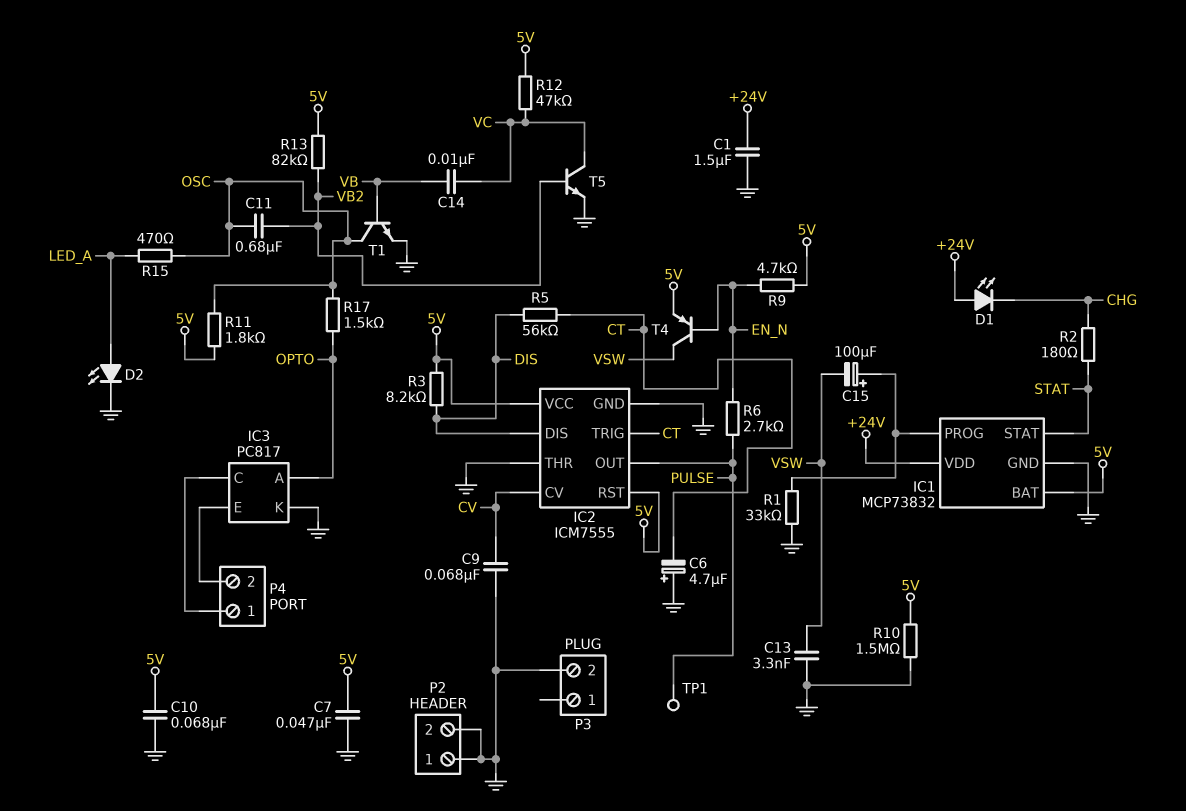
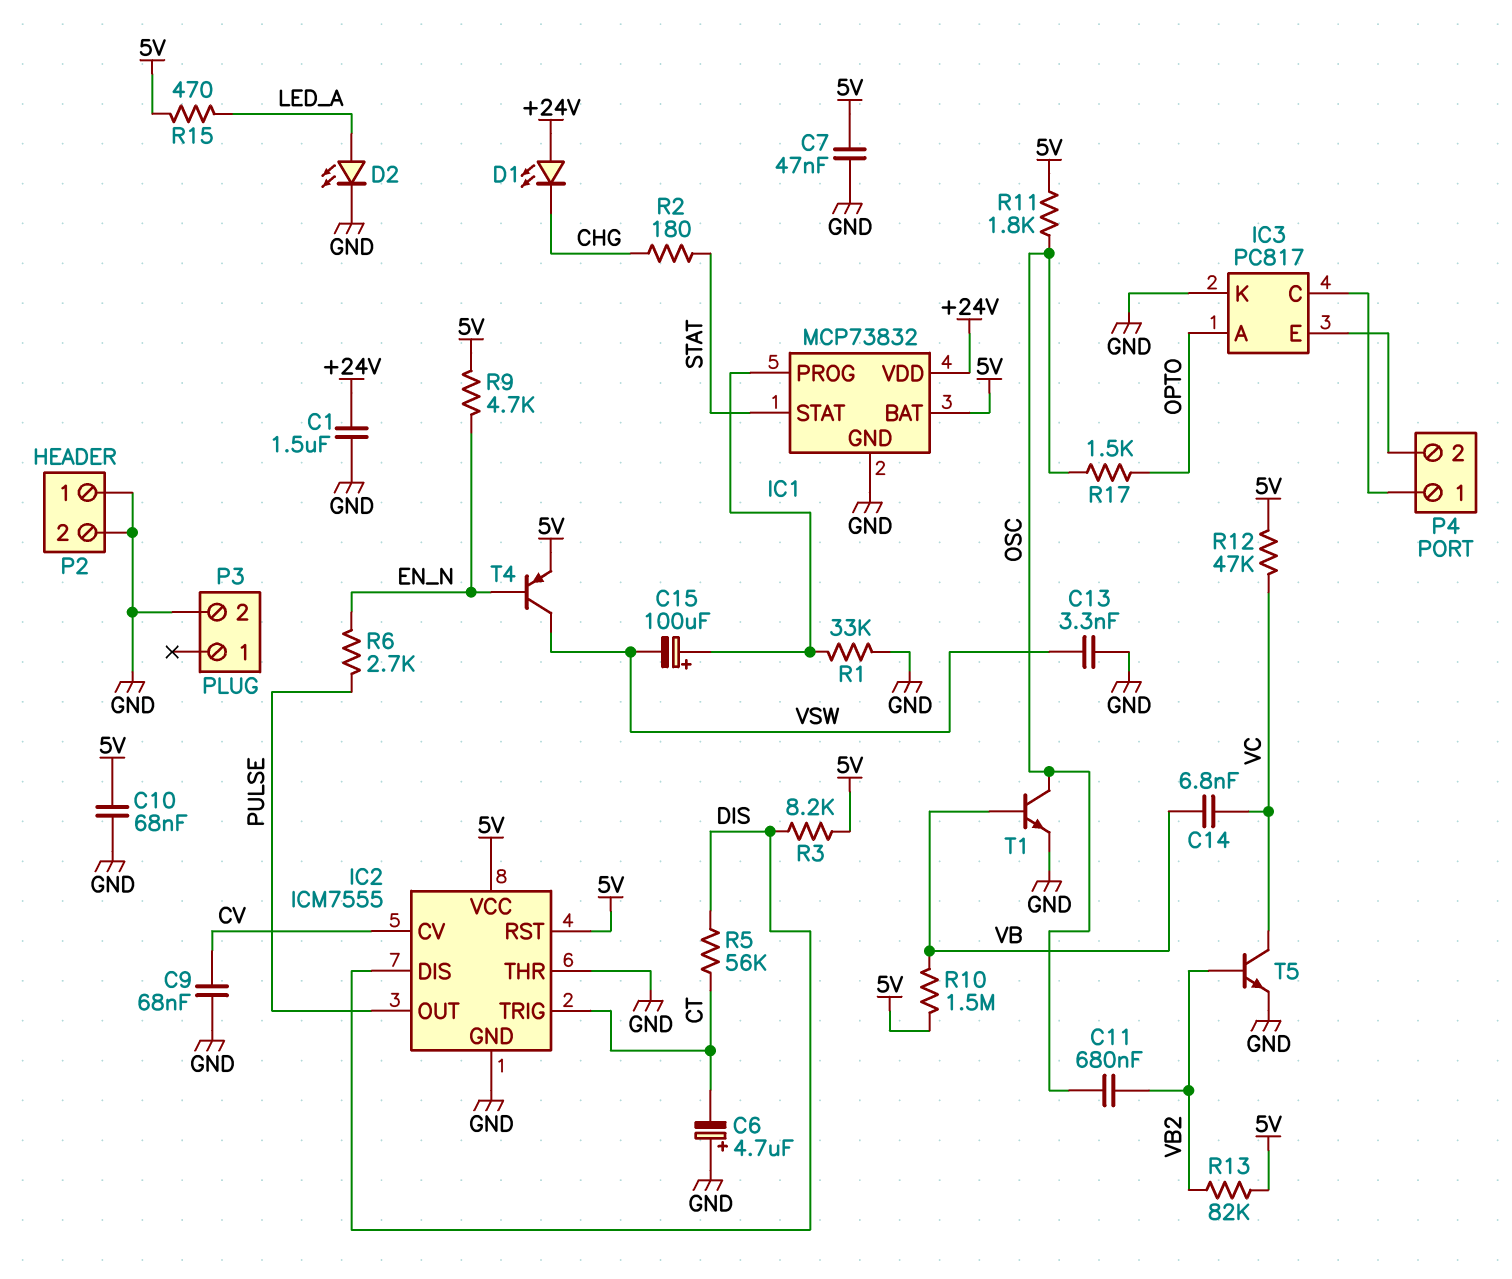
C14: 10nF (VB, VC) -> 6.8nF (VB, VC)
R10: 1.5M (5V, GND) -> 1.5M (5V, VB)
R15: 470 (LED_A, OSC) -> 470 (5V, LED_A)
TP1: test point (PULSE) -> none

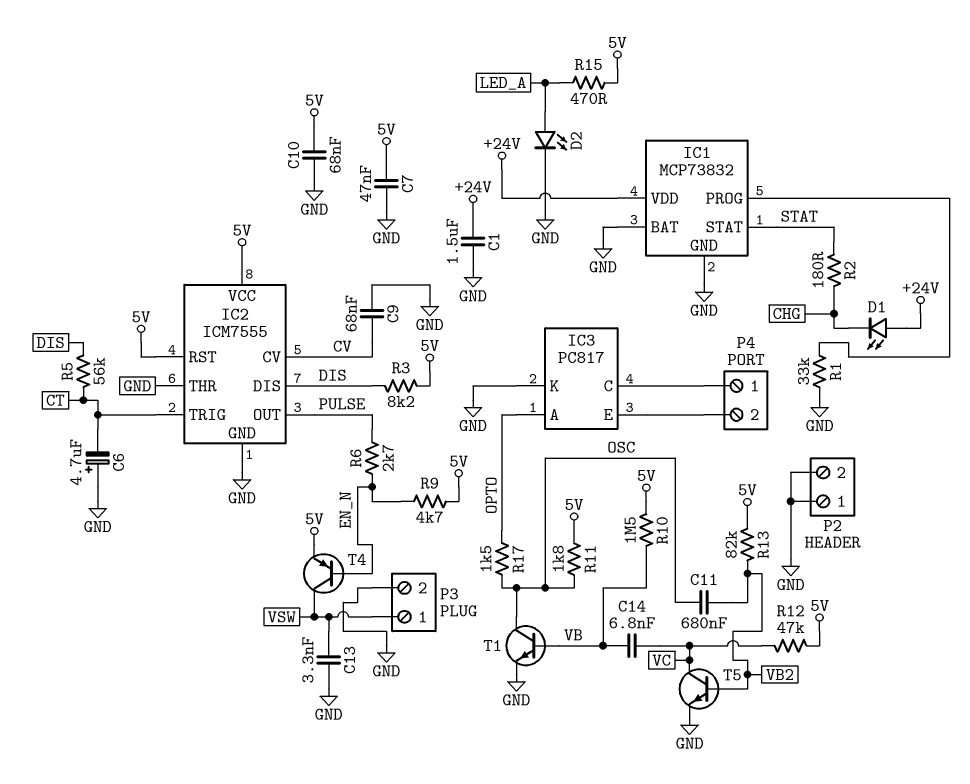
C15: 100uF (plus IC1/PROG, minus VSW) -> none
IC1 pin BAT: 5V -> GND
P3 pin 1: none -> VSW

